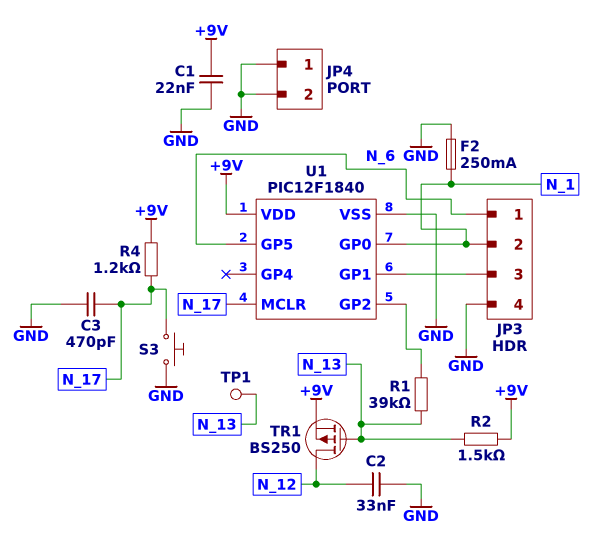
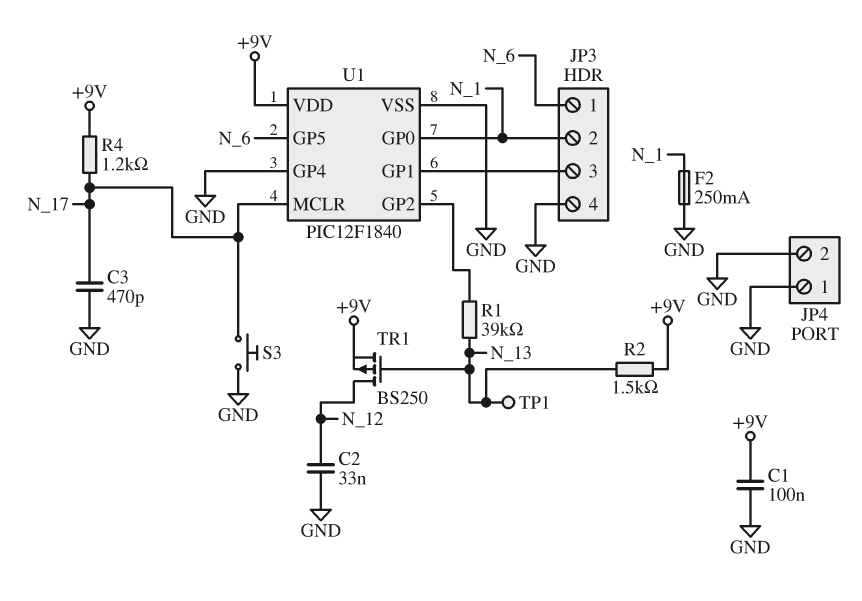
C1: 22nF (+9V, GND) -> 100nF (+9V, GND)
U1 pin GP4: none -> GND

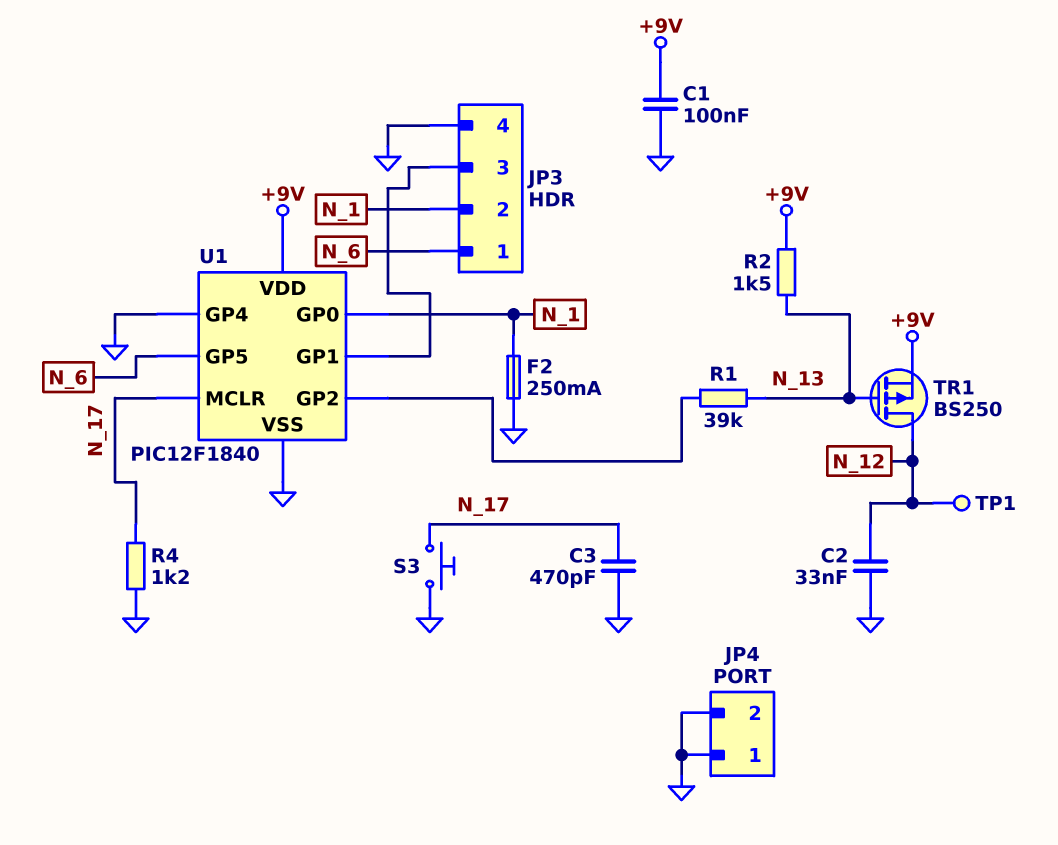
R4: 1.2k (+9V, N_17) -> 1.2k (GND, N_17)
TP1: test point (N_13) -> test point (N_12)

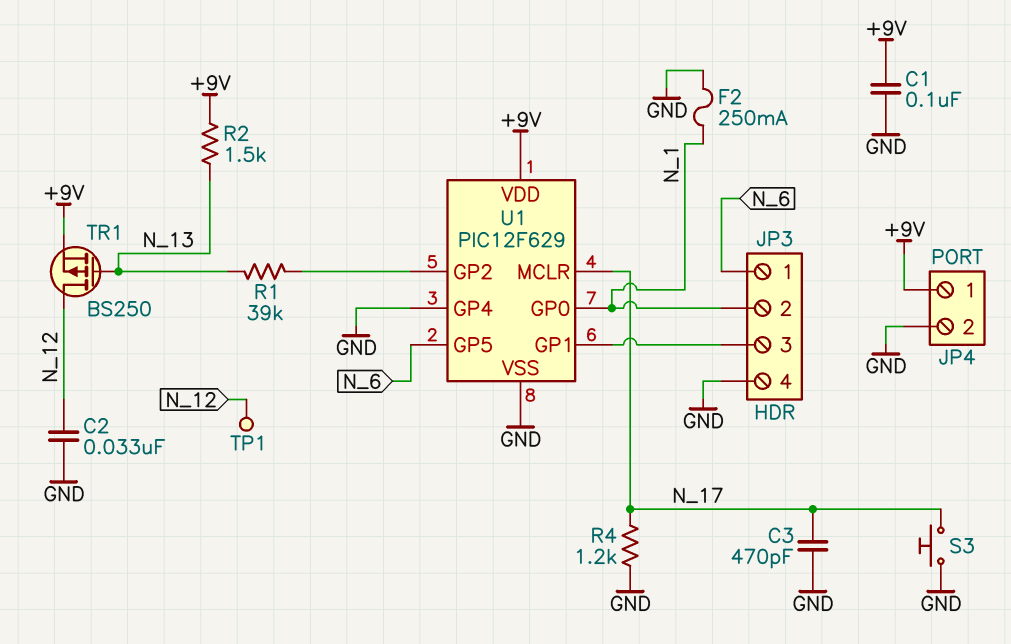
JP4 pin 1: GND -> +9V
U1: PIC12F1840 -> PIC12F629

